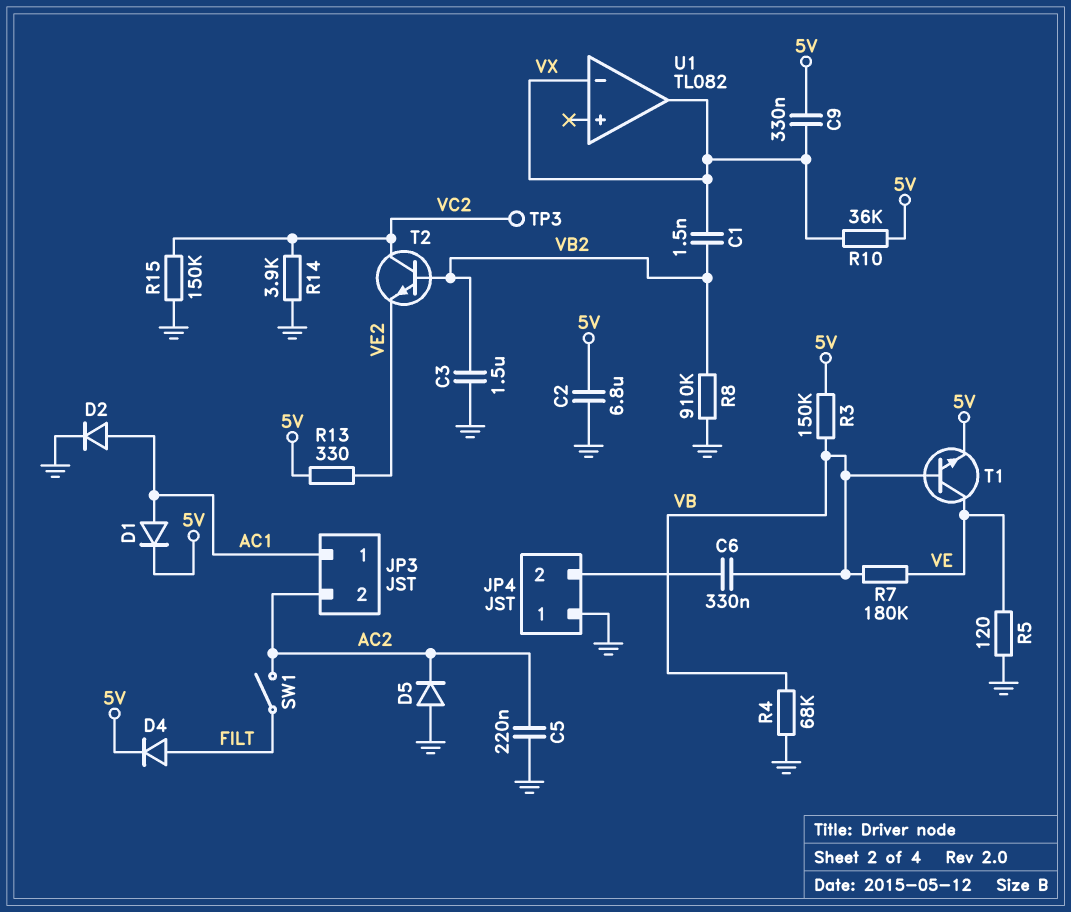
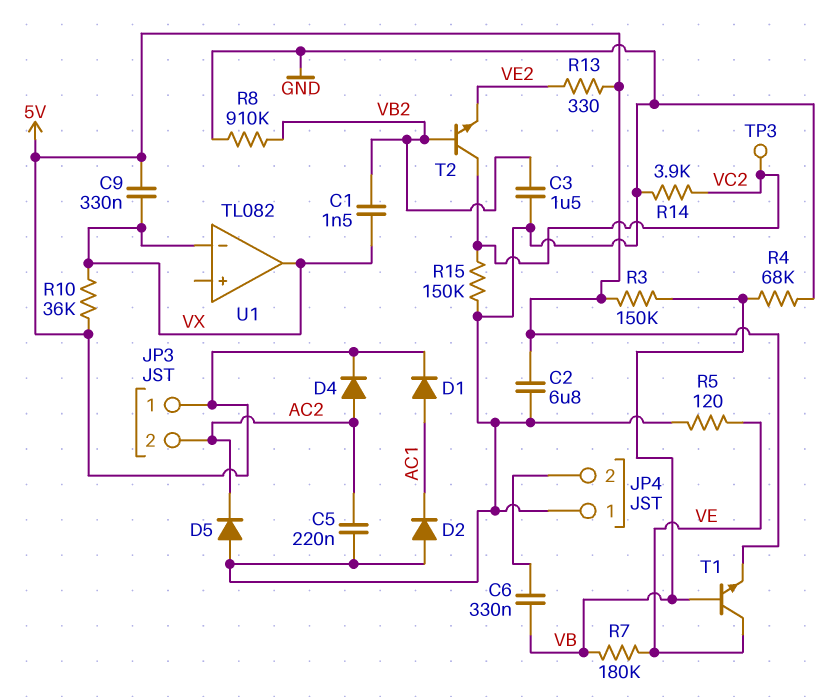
D2: diode (A AC1, K GND) -> diode (A GND, K AC1)
D4: diode (A FILT, K 5V) -> diode (A AC2, K 5V)
JP3 pin 1: AC1 -> 5V
SW1: switch (AC2, FILT) -> none

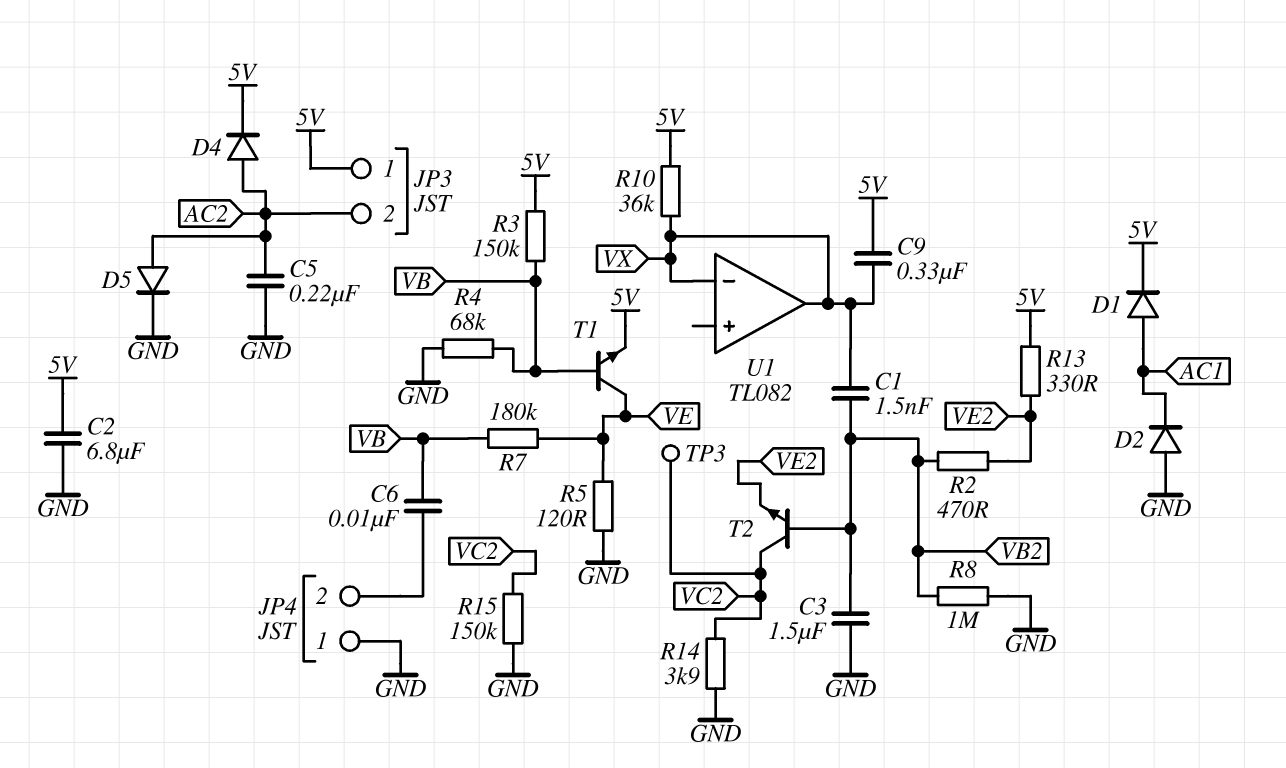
C6: 330nF (JP4/2, VB) -> 10nF (JP4/2, VB)
D5: diode (A GND, K AC2) -> diode (A AC2, K GND)
R2: none -> 470 (VB2, VE2)
R8: 910k (GND, VB2) -> 1M (GND, VB2)

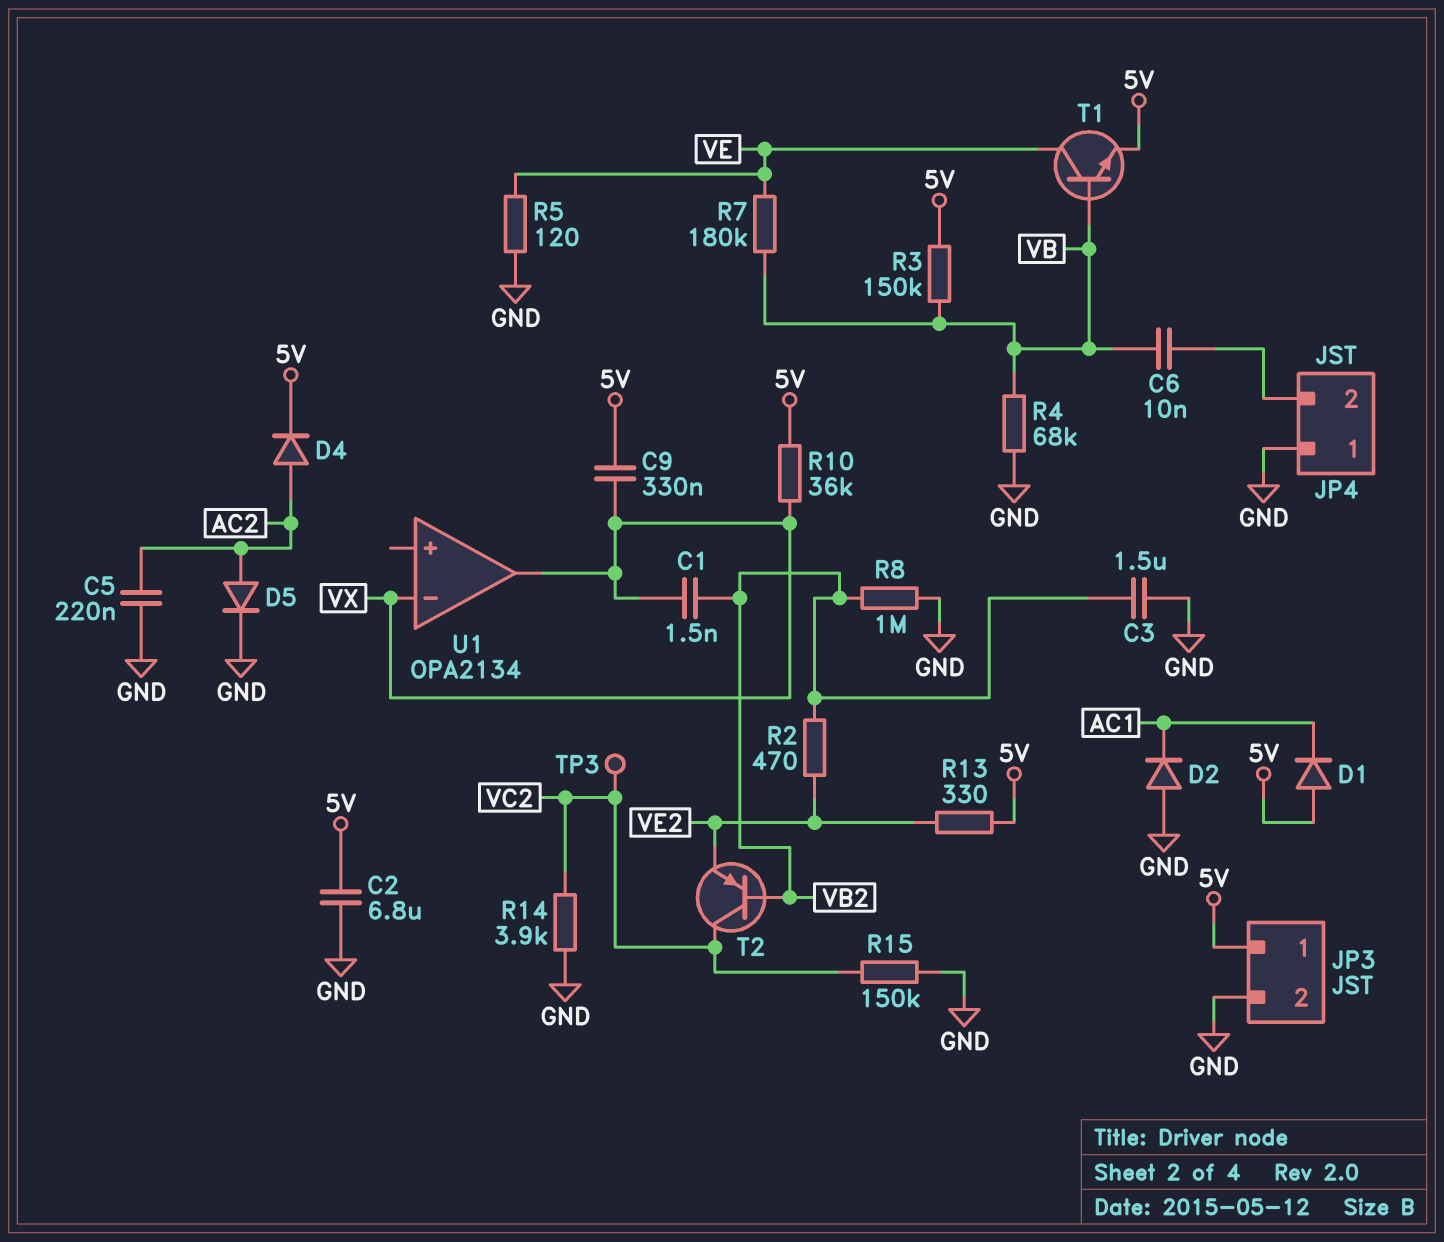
D1: diode (A AC1, K 5V) -> diode (A 5V, K AC1)
JP3 pin 2: AC2 -> GND
T2: NPN (B VB2, C VC2, E VE2) -> PNP (B VB2, C VC2, E VE2)
U1: TL082 -> OPA2134

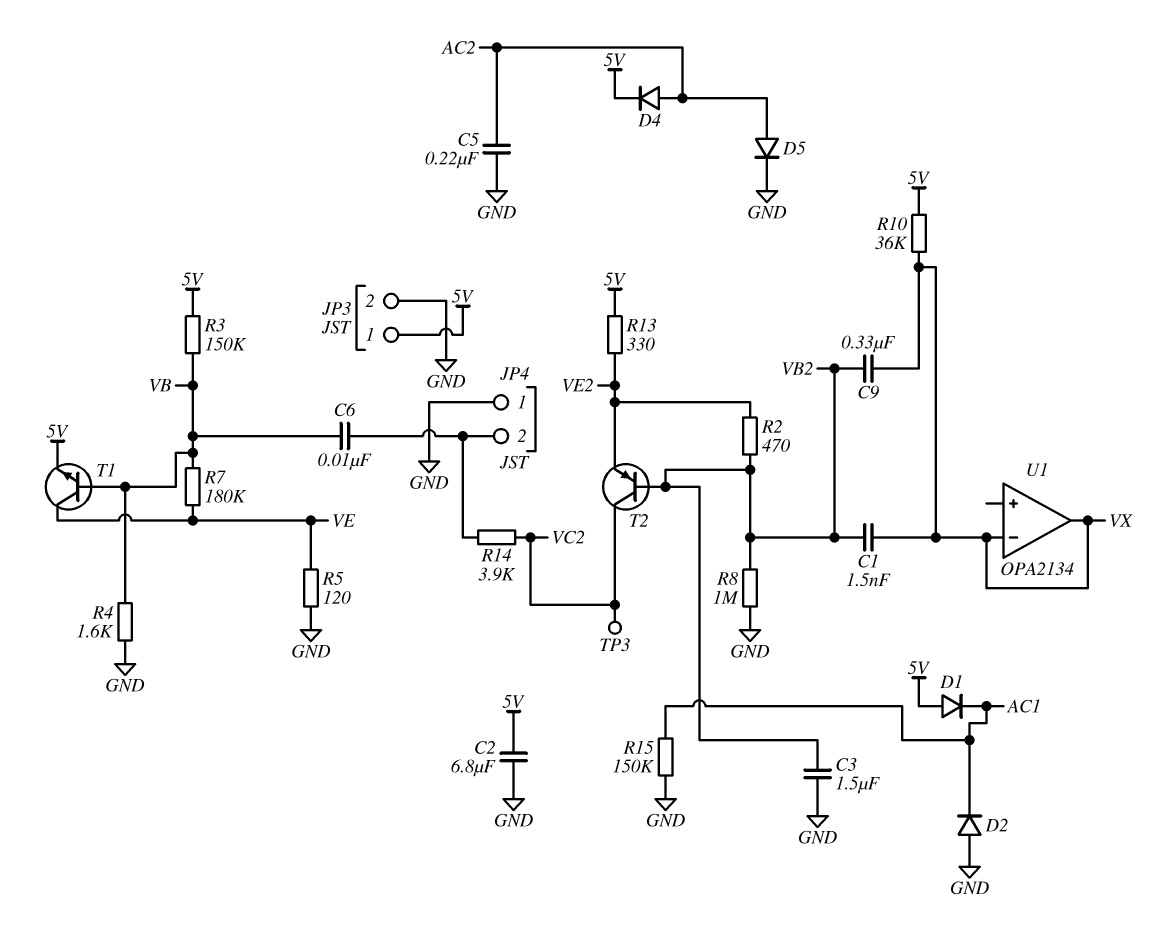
C9: 330nF (5V, VX) -> 330nF (VB2, VX)
R4: 68k (GND, VB) -> 1.6k (GND, VB)
R14: 3.9k (GND, VC2) -> 3.9k (JP4/2, VC2)
R15: 150k (GND, VC2) -> 150k (AC1, GND)

